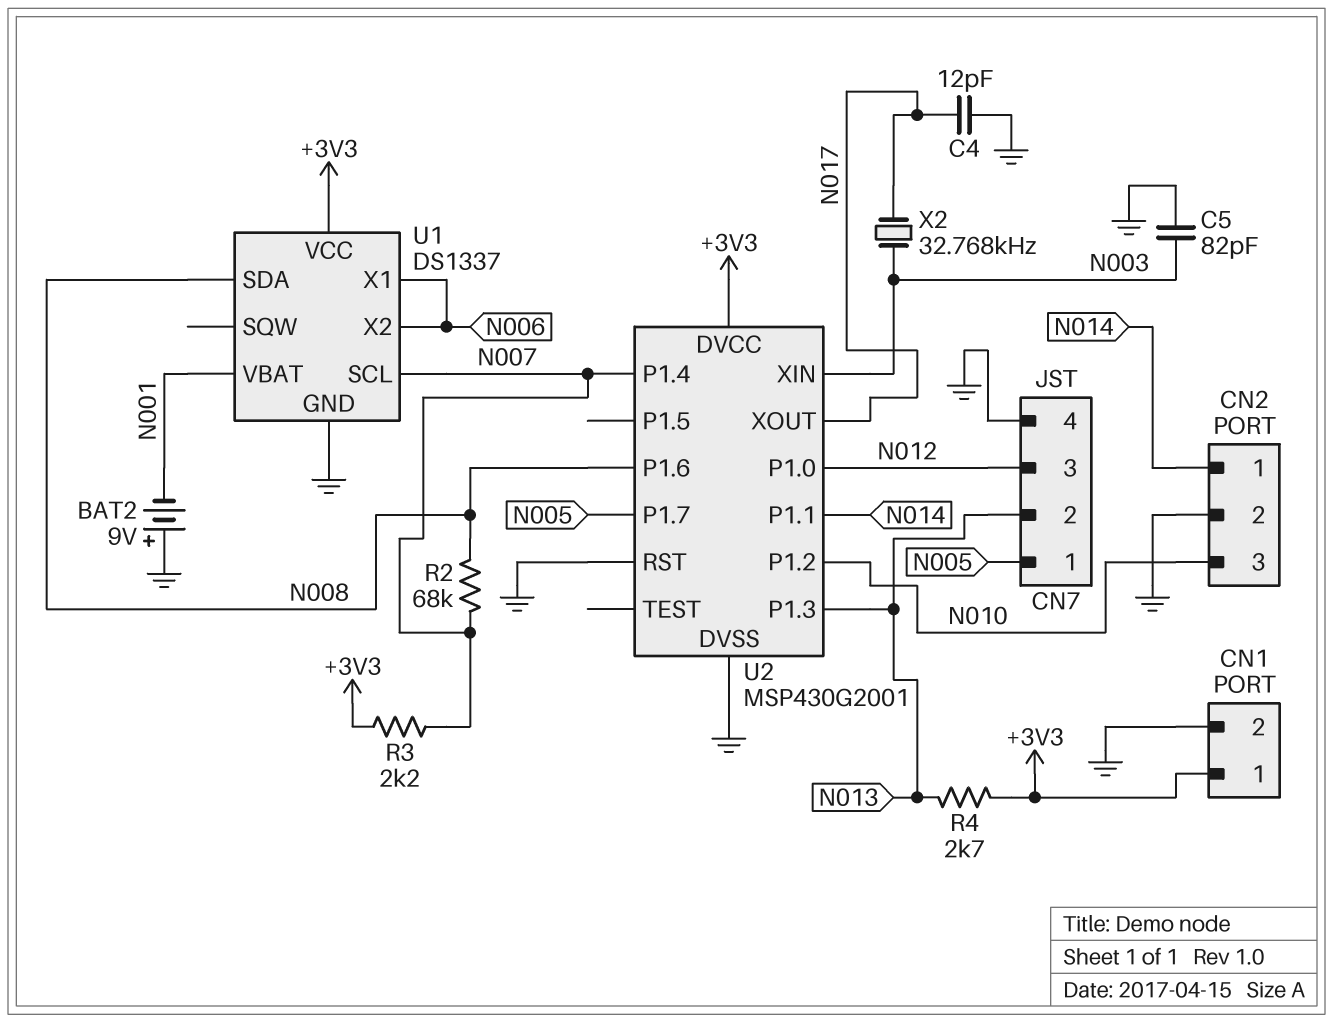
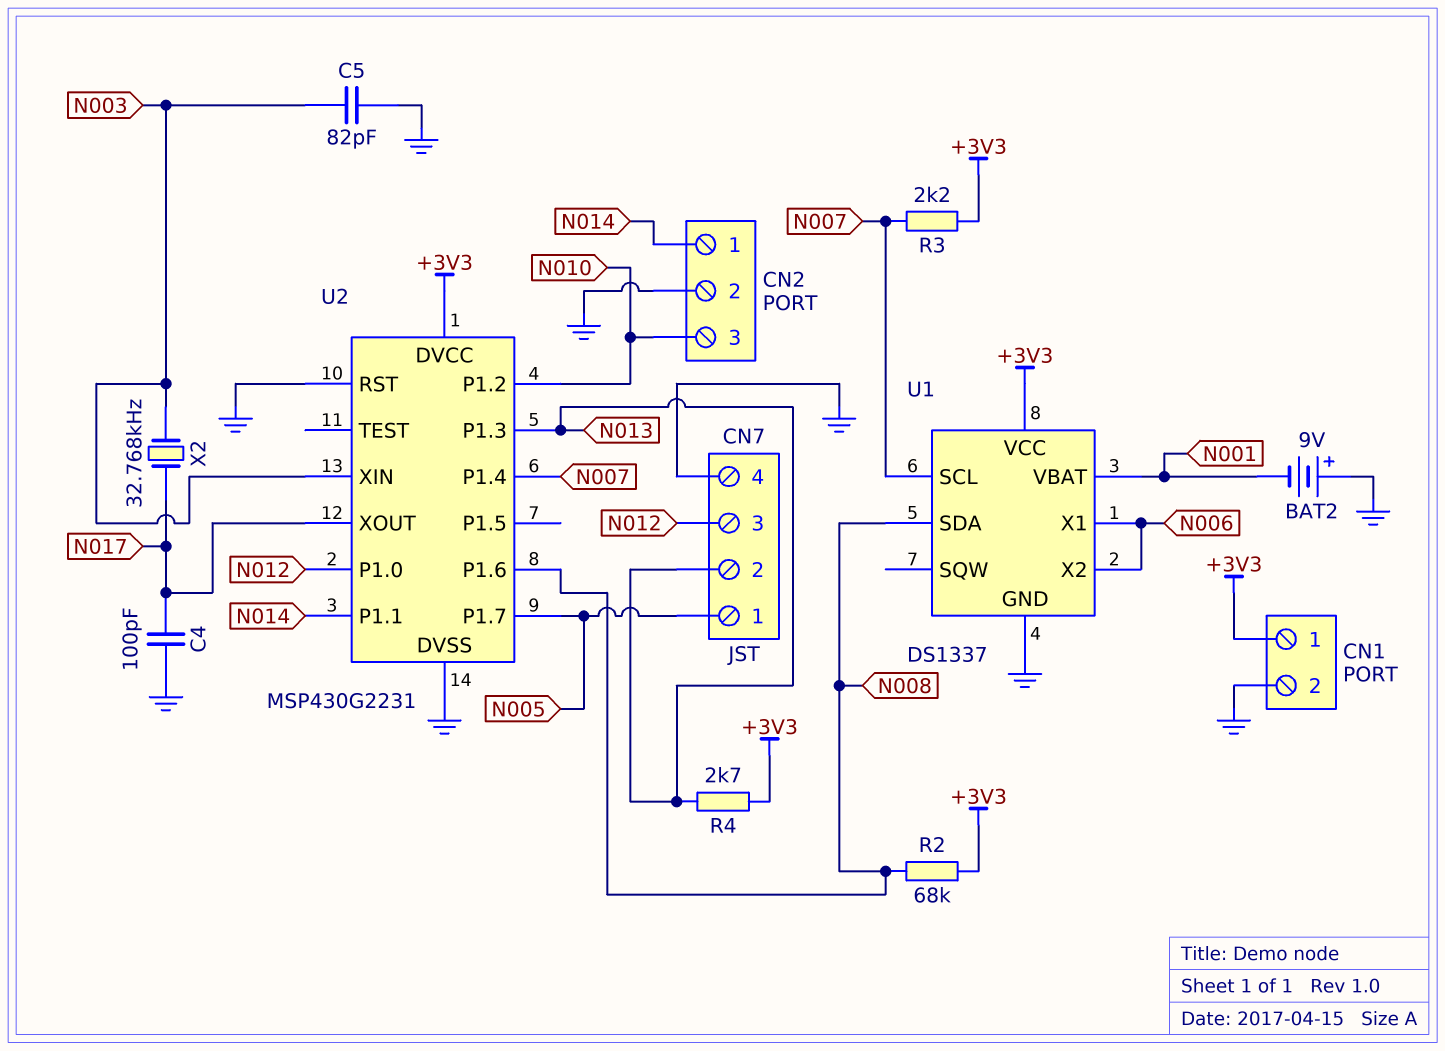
C4: 12pF (GND, N017) -> 100pF (GND, N017)
R2: 68k (N007, N008) -> 68k (+3V3, N008)
U2: MSP430G2001 -> MSP430G2231

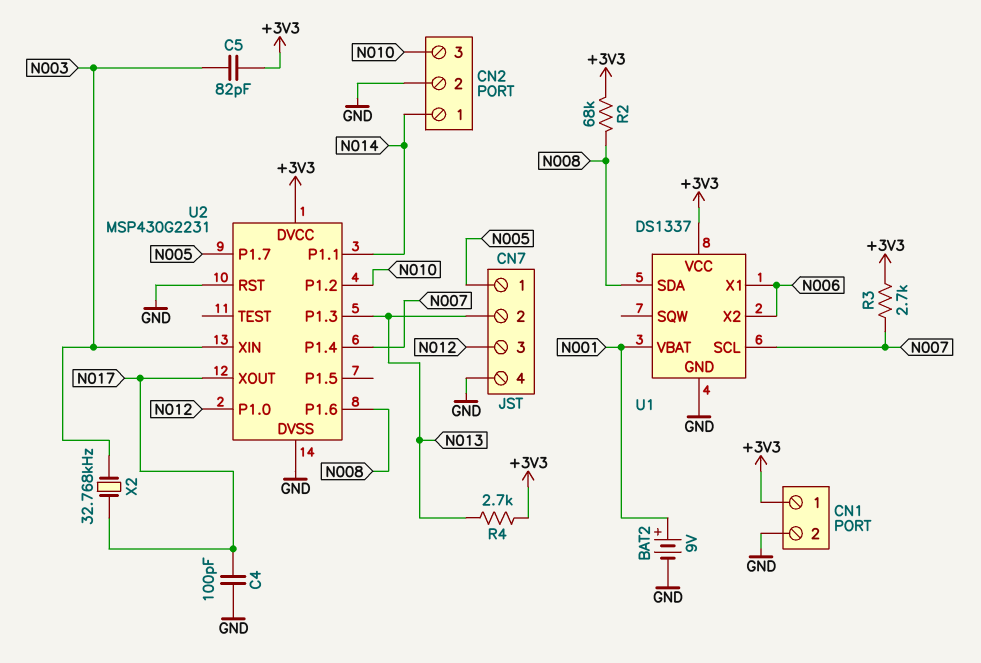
BAT2: 9V (plus GND, minus N001) -> 9V (plus N001, minus GND)
C5: 82pF (GND, N003) -> 82pF (+3V3, N003)
R3: 2.2k (+3V3, N007) -> 2.7k (+3V3, N007)

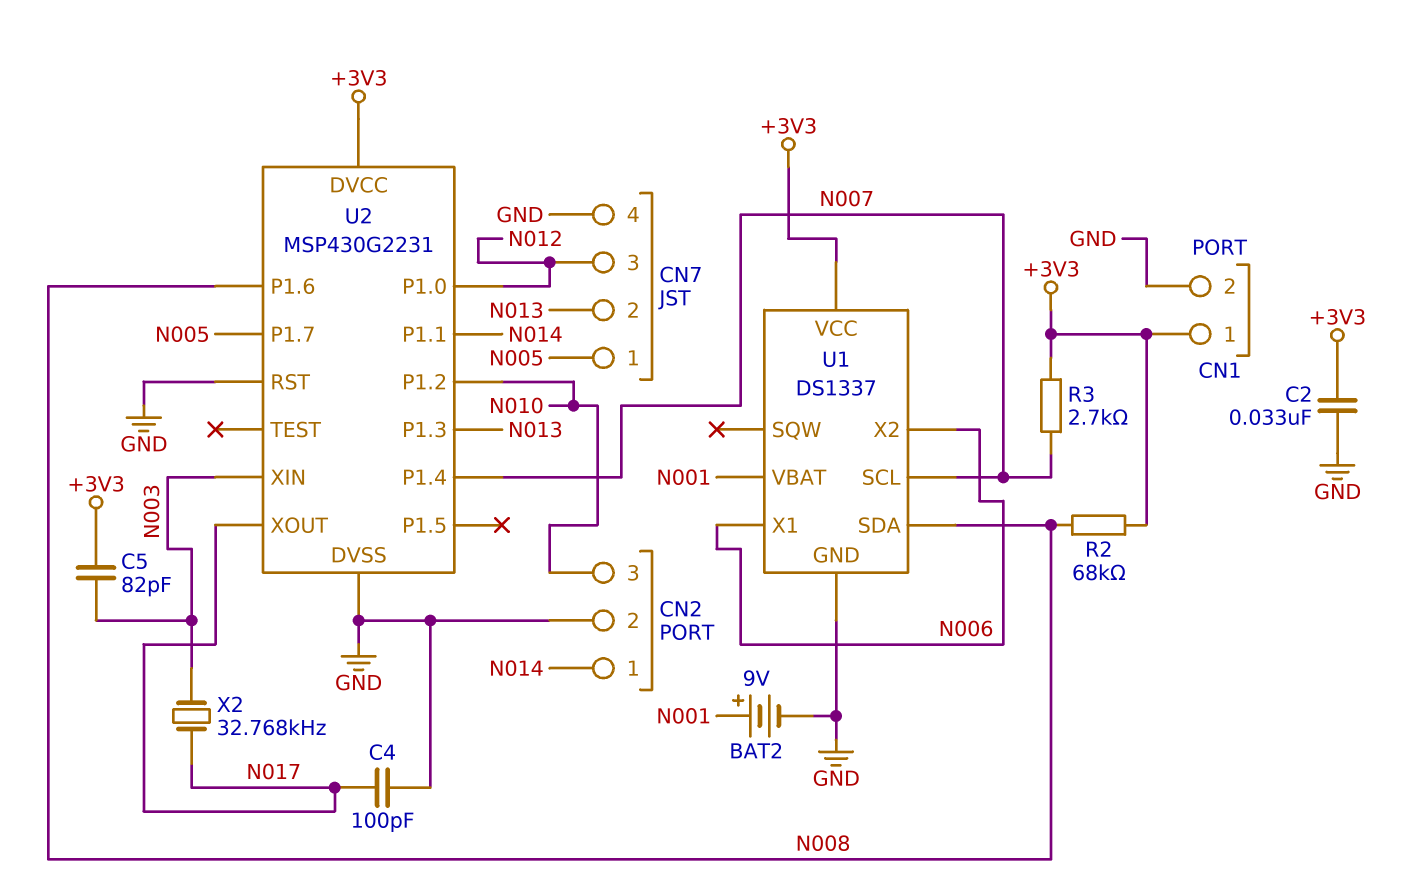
C2: none -> 33nF (+3V3, GND)
R4: 2.7k (+3V3, N013) -> none

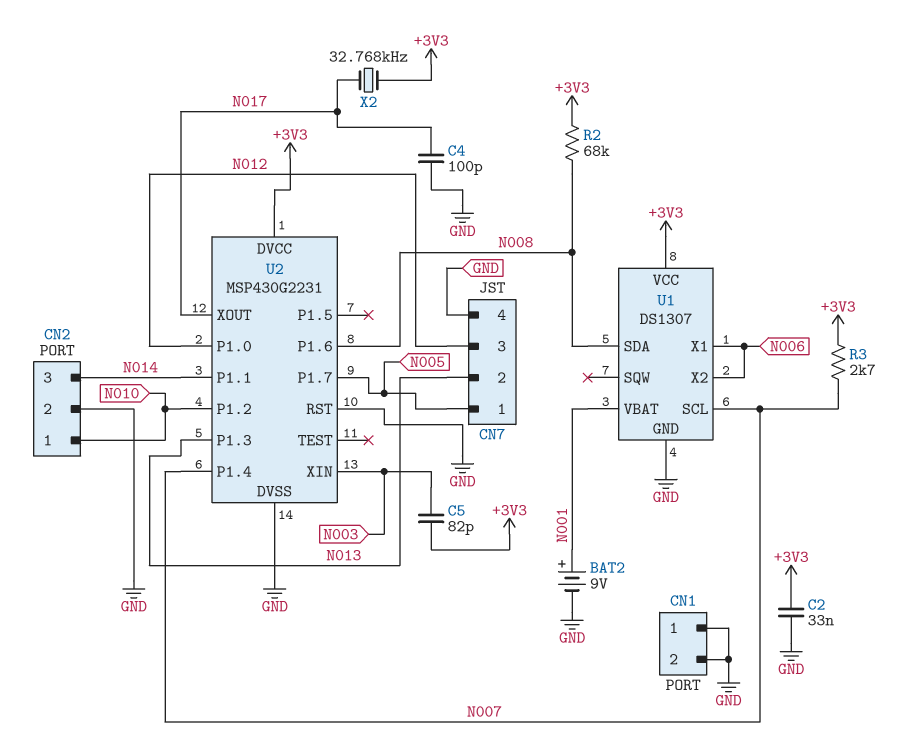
CN1 pin 1: +3V3 -> GND
CN2 pin 1: N014 -> N010
CN2 pin 3: N010 -> N014
U1: DS1337 -> DS1307
X2: 32.768kHz (N003, N017) -> 32.768kHz (+3V3, N017)

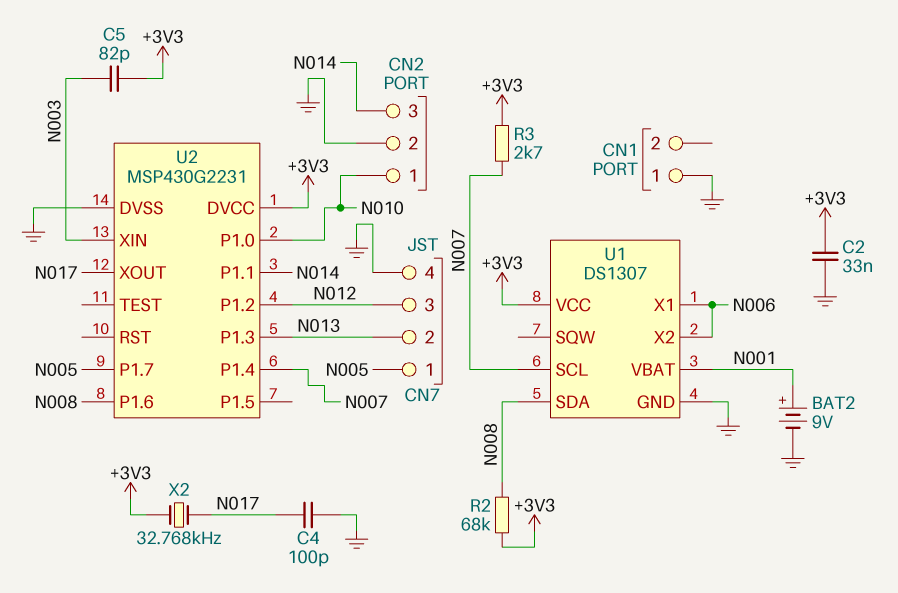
CN1 pin 2: GND -> none
U2 pin P1.0: N012 -> N010
U2 pin P1.2: N010 -> N012
U2 pin RST: GND -> none

